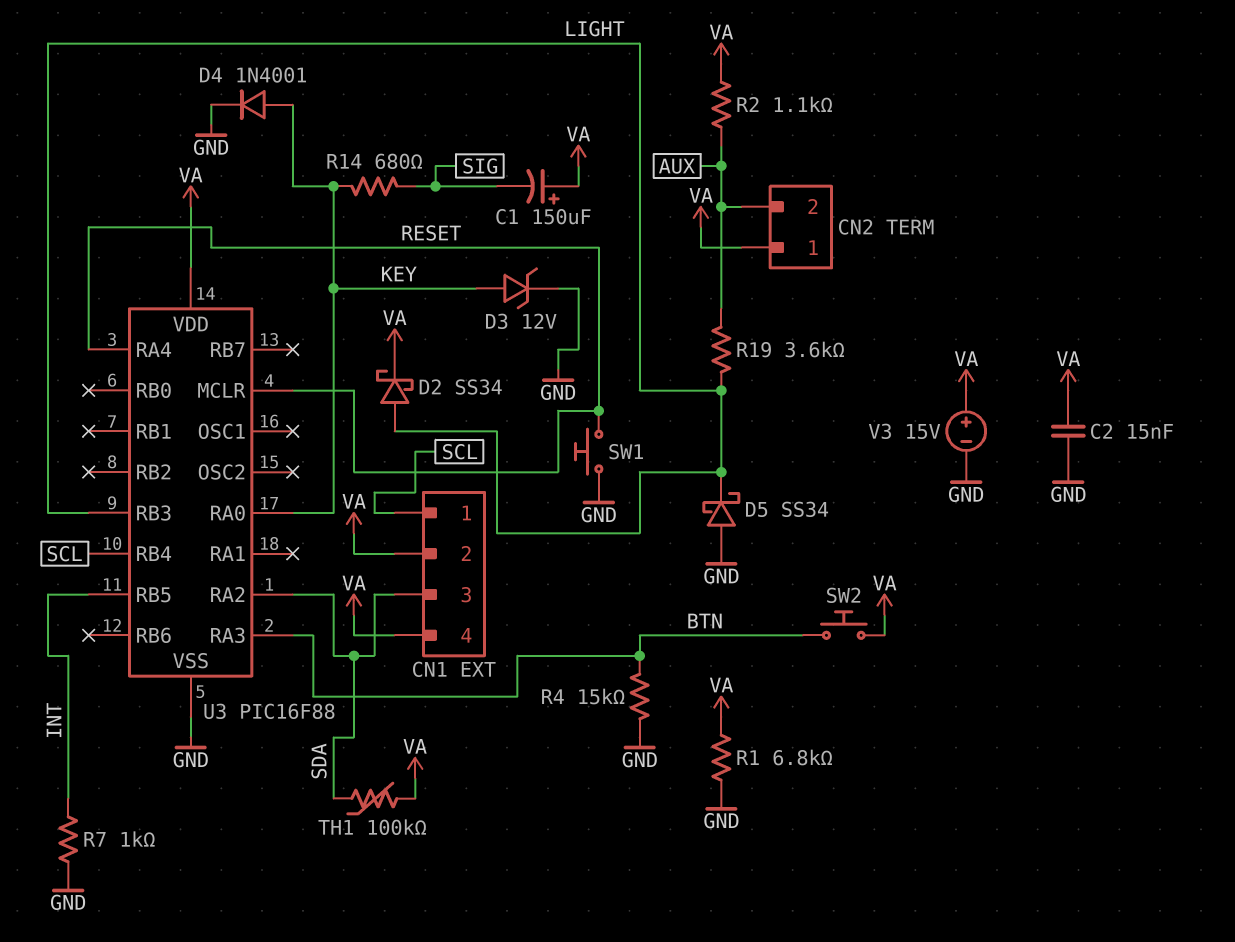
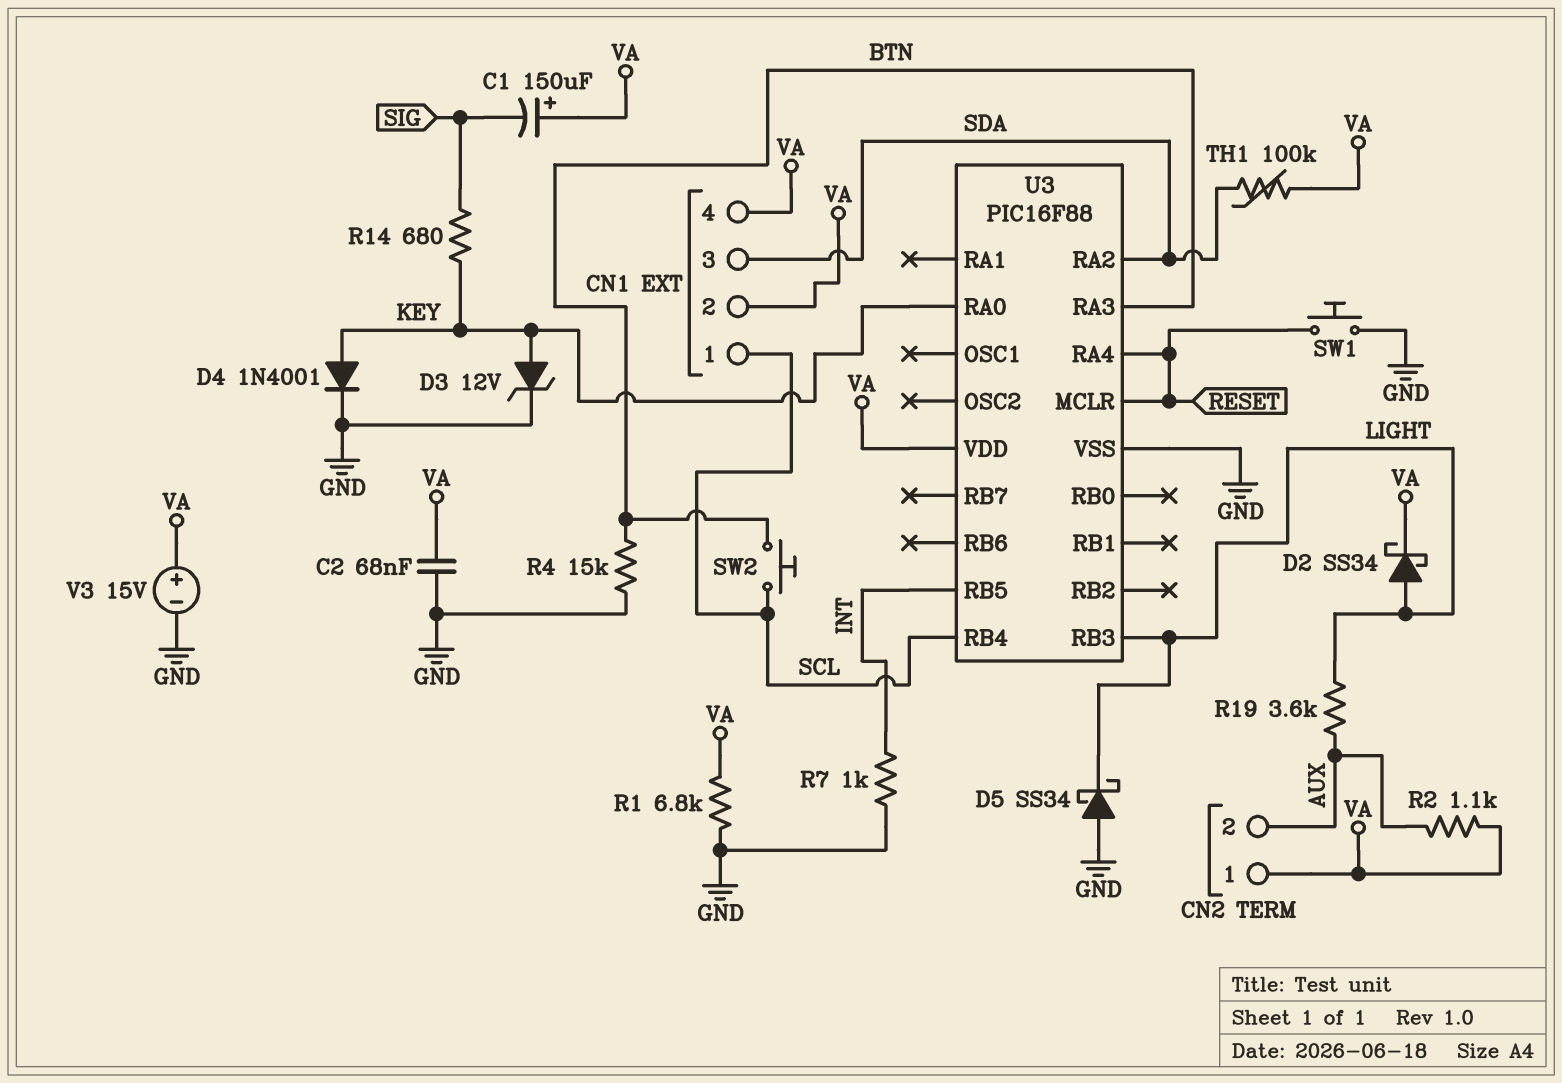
C2: 15nF (GND, VA) -> 68nF (GND, VA)
SW2: button (BTN, VA) -> button (BTN, SCL)

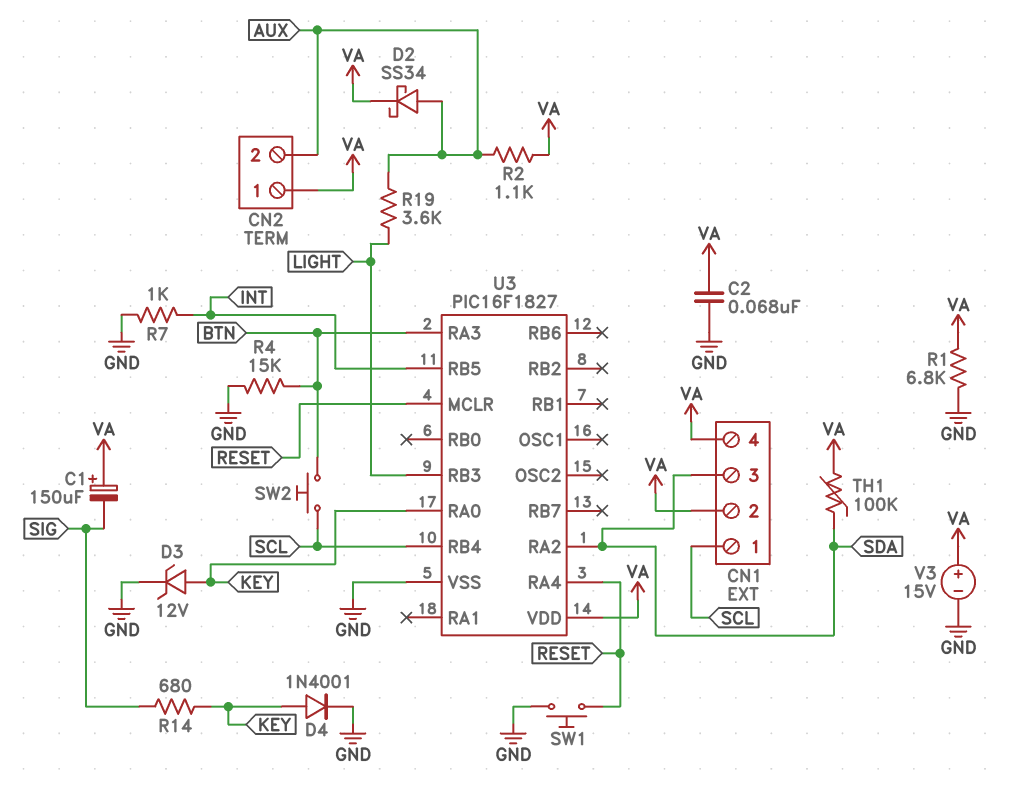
D2: schottky SS34 (A LIGHT, K VA) -> schottky SS34 (A AUX, K VA)
D5: schottky SS34 (A GND, K LIGHT) -> none
U3: PIC16F88 -> PIC16F1827

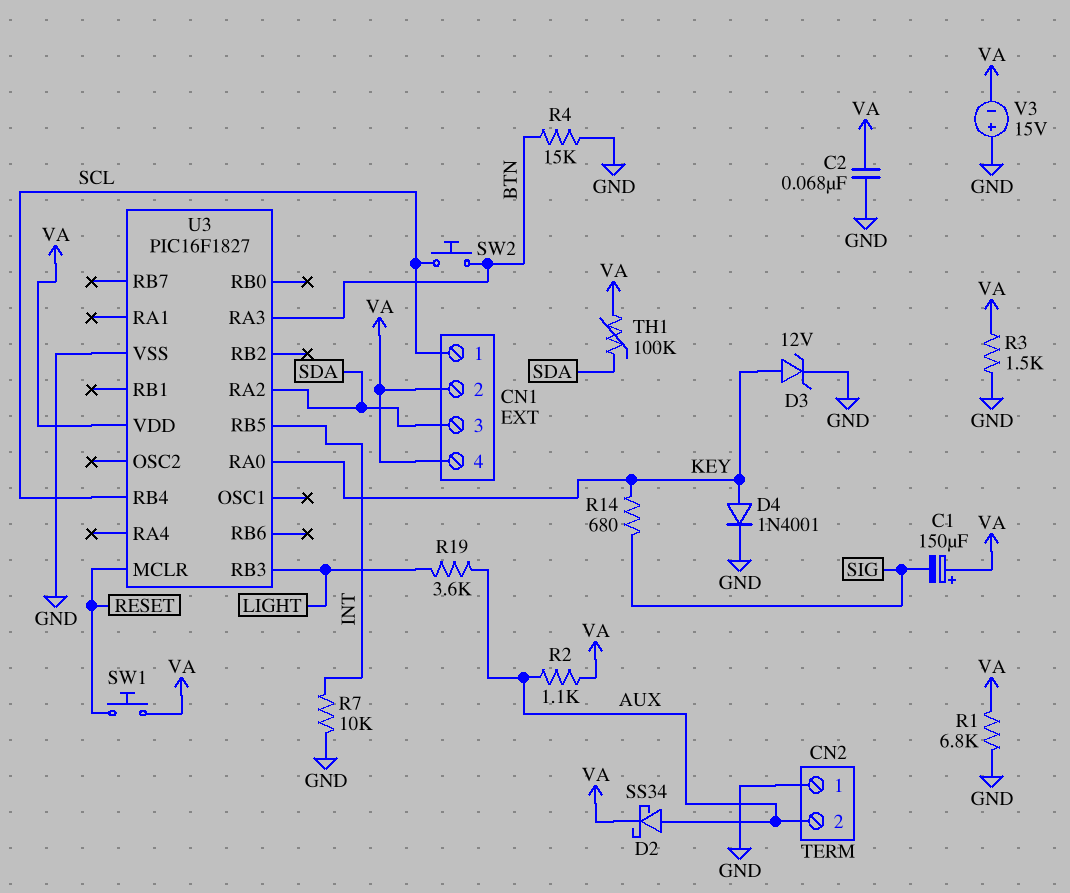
CN2 pin 1: VA -> GND
R3: none -> 1.5k (GND, VA)
R7: 1k (GND, INT) -> 10k (GND, INT)
SW1: button (GND, RESET) -> button (RESET, VA)
U3 pin RA4: RESET -> none
V3: 15V (plus VA, minus GND) -> 15V (plus GND, minus VA)

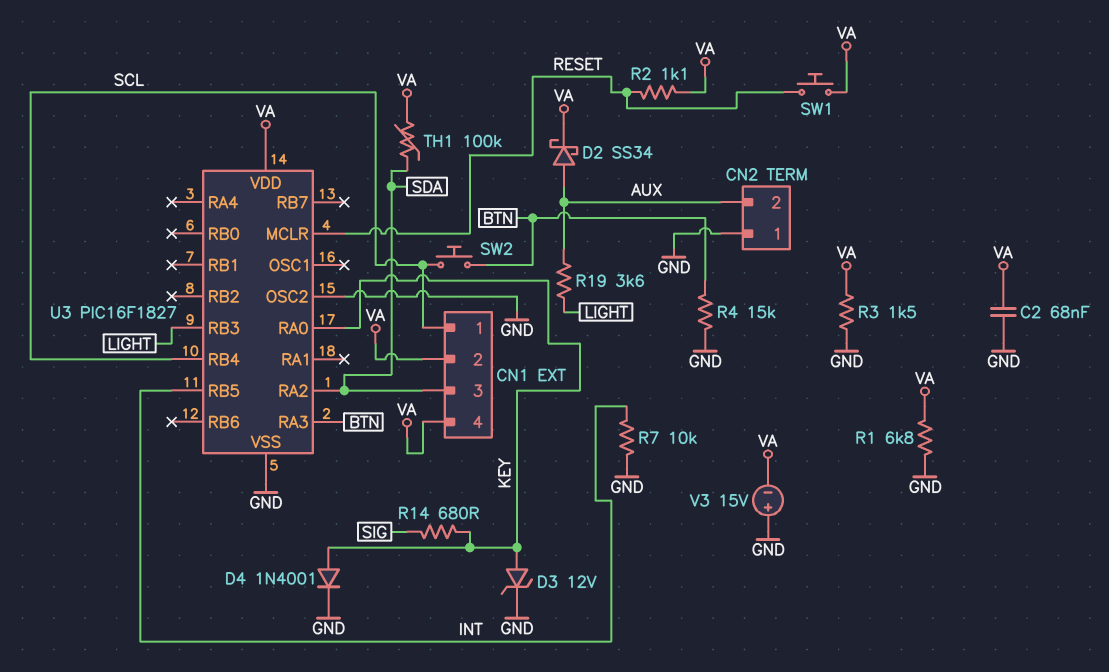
C1: 150uF (plus VA, minus SIG) -> none
R2: 1.1k (AUX, VA) -> 1.1k (RESET, VA)
U3 pin OSC2: none -> GND

